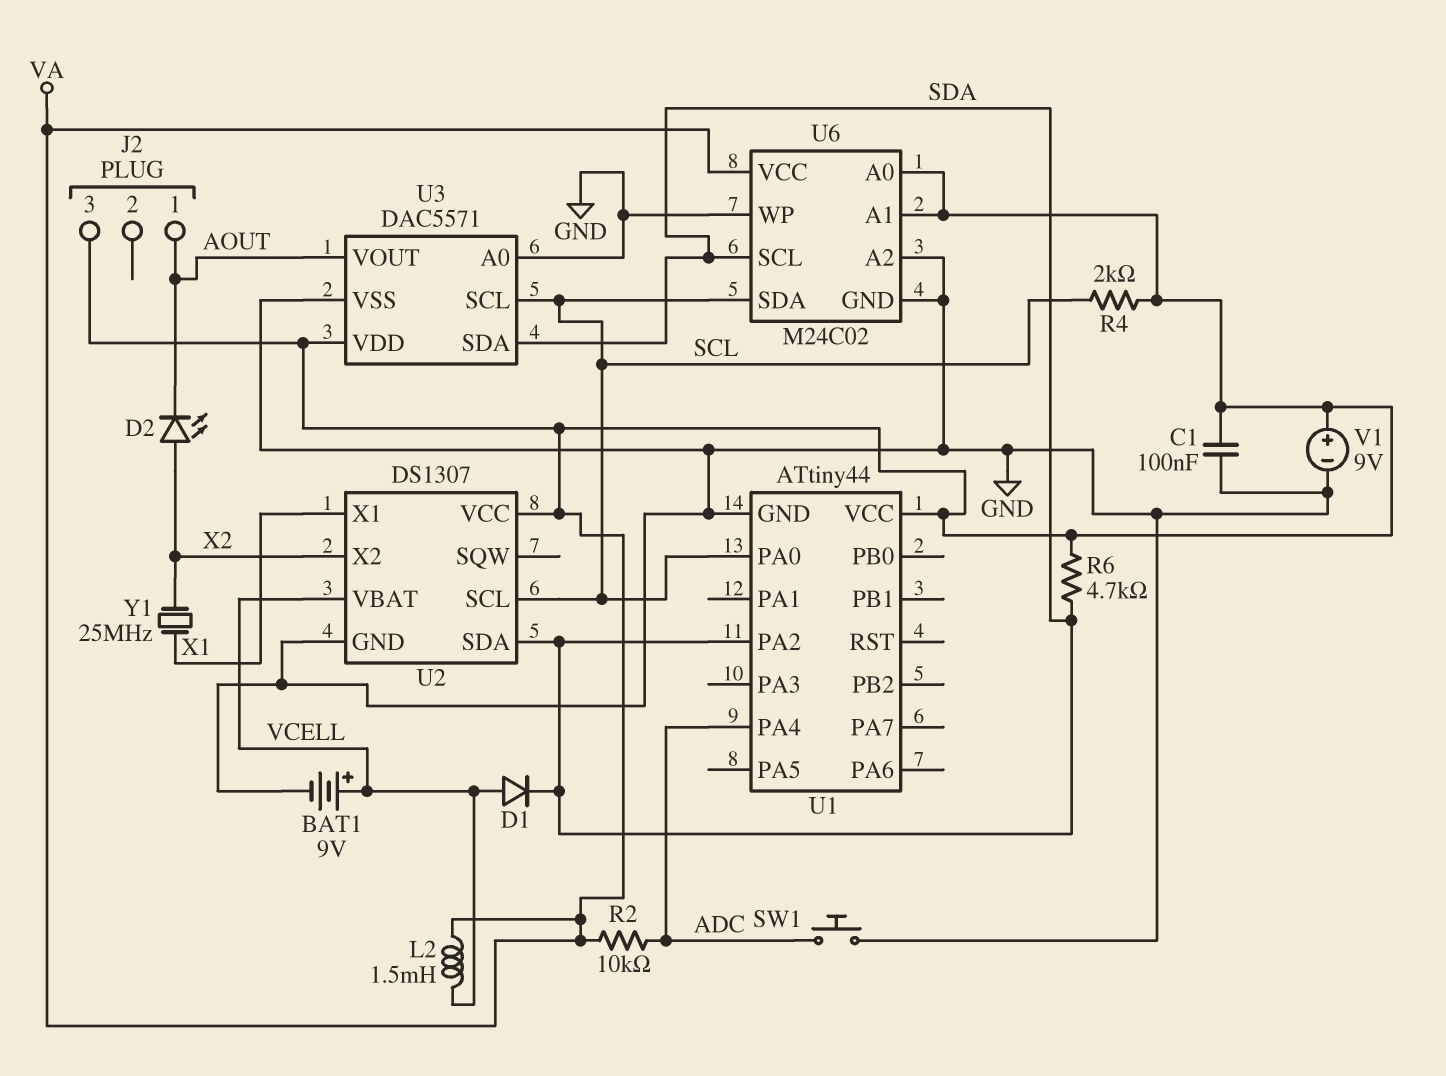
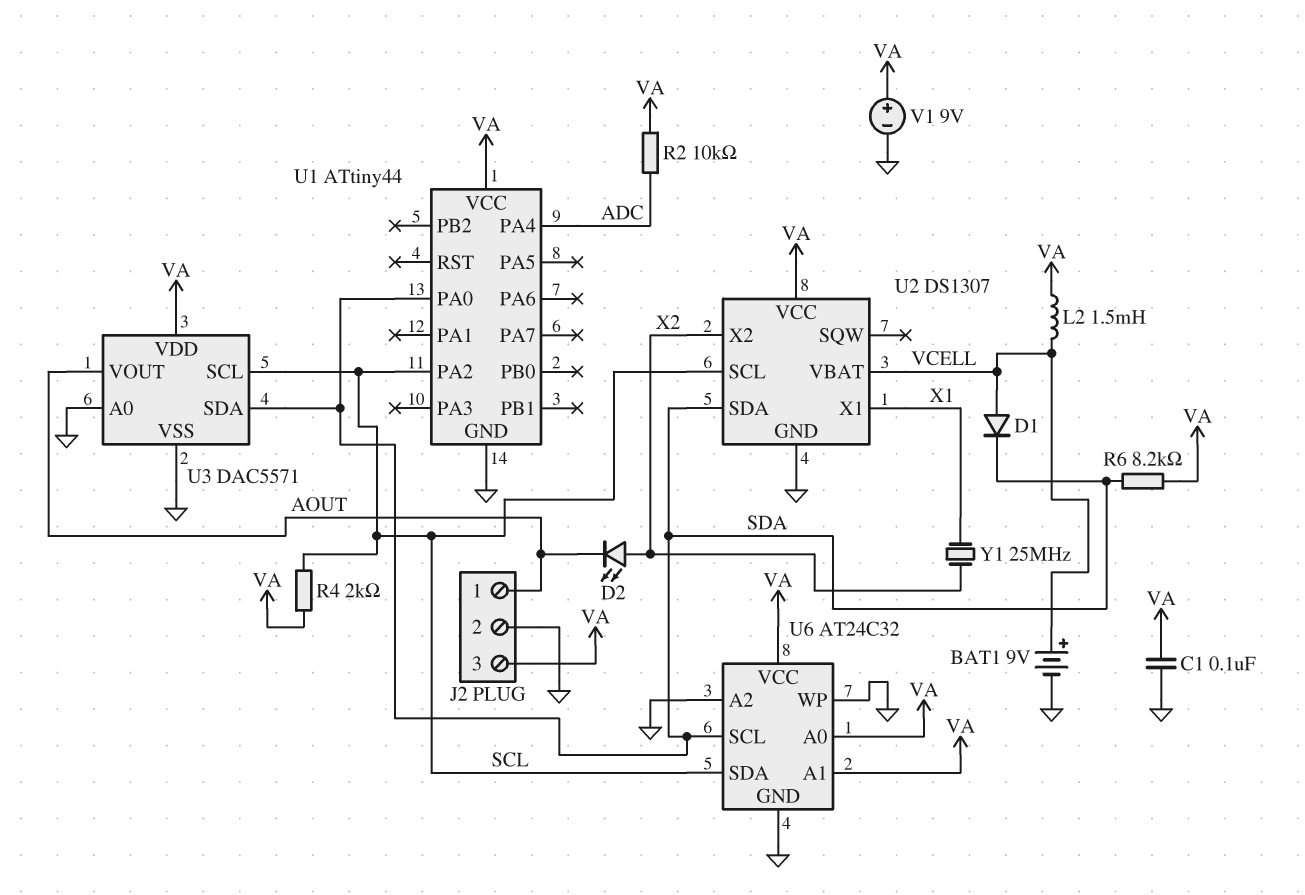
J2 pin 2: none -> GND
R6: 4.7k (SDA, VA) -> 8.2k (SDA, VA)
SW1: button (ADC, GND) -> none
U1 pin PA0: SCL -> SDA
U1 pin PA2: SDA -> SCL
U6: M24C02 -> AT24C32

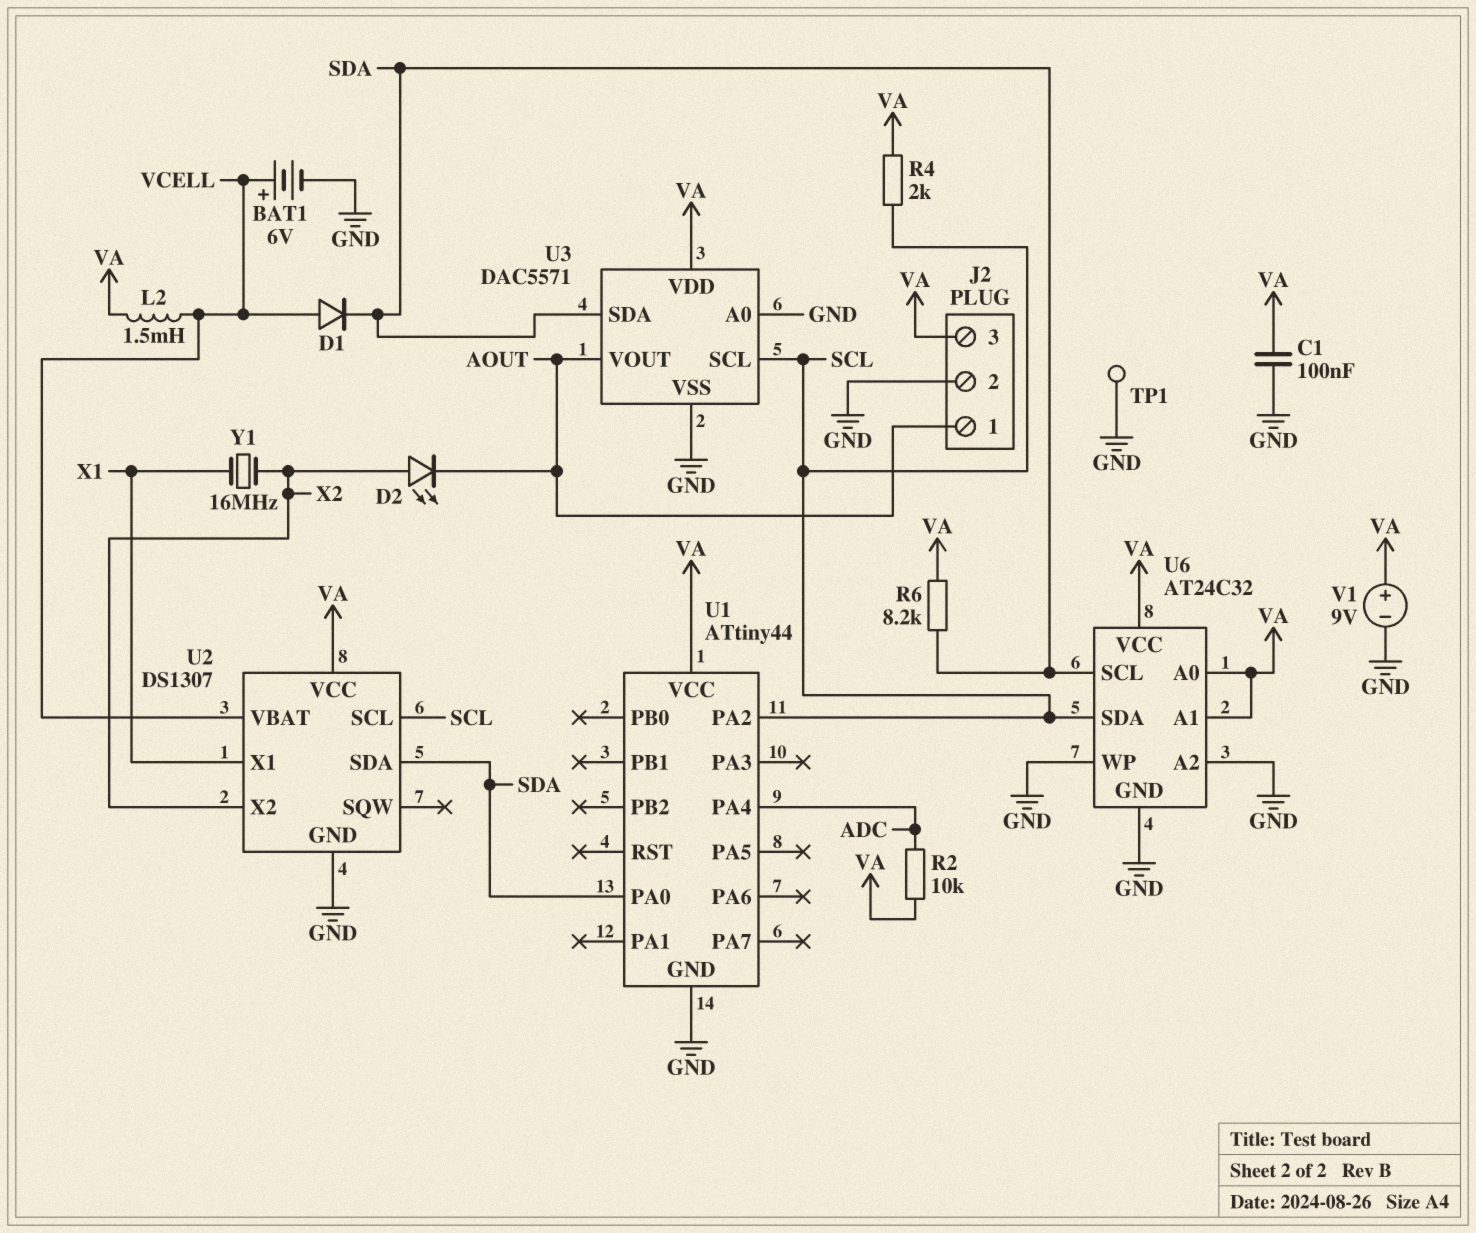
BAT1: 9V (plus VCELL, minus GND) -> 6V (plus VCELL, minus GND)
TP1: none -> test point (GND)
Y1: 25MHz (X1, X2) -> 16MHz (X1, X2)

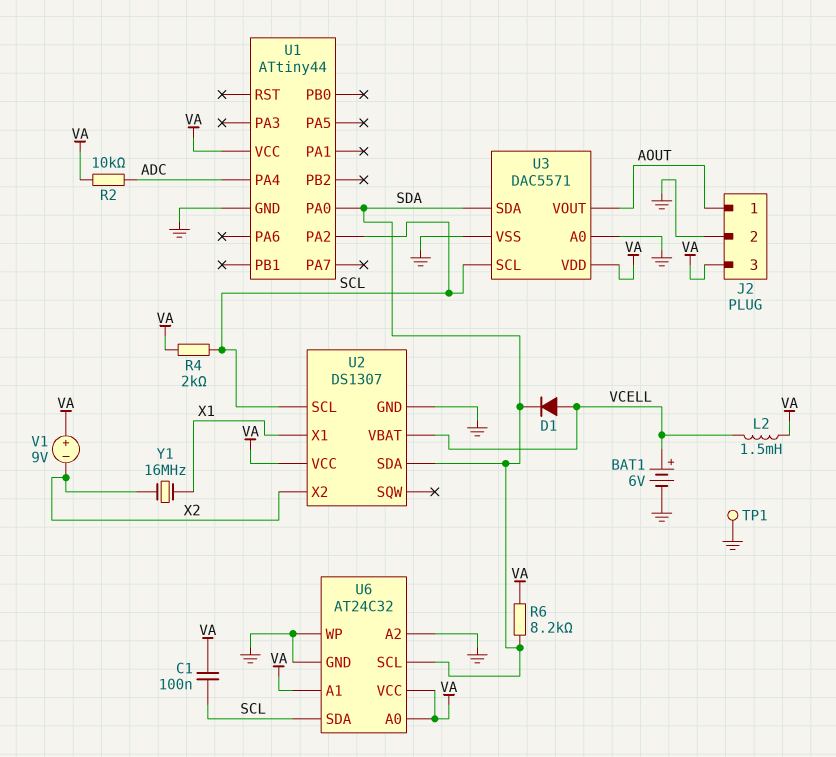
C1: 100nF (GND, VA) -> 100nF (SCL, VA)
D2: LED (A X2, K AOUT) -> none
V1: 9V (plus VA, minus GND) -> 9V (plus VA, minus X2)

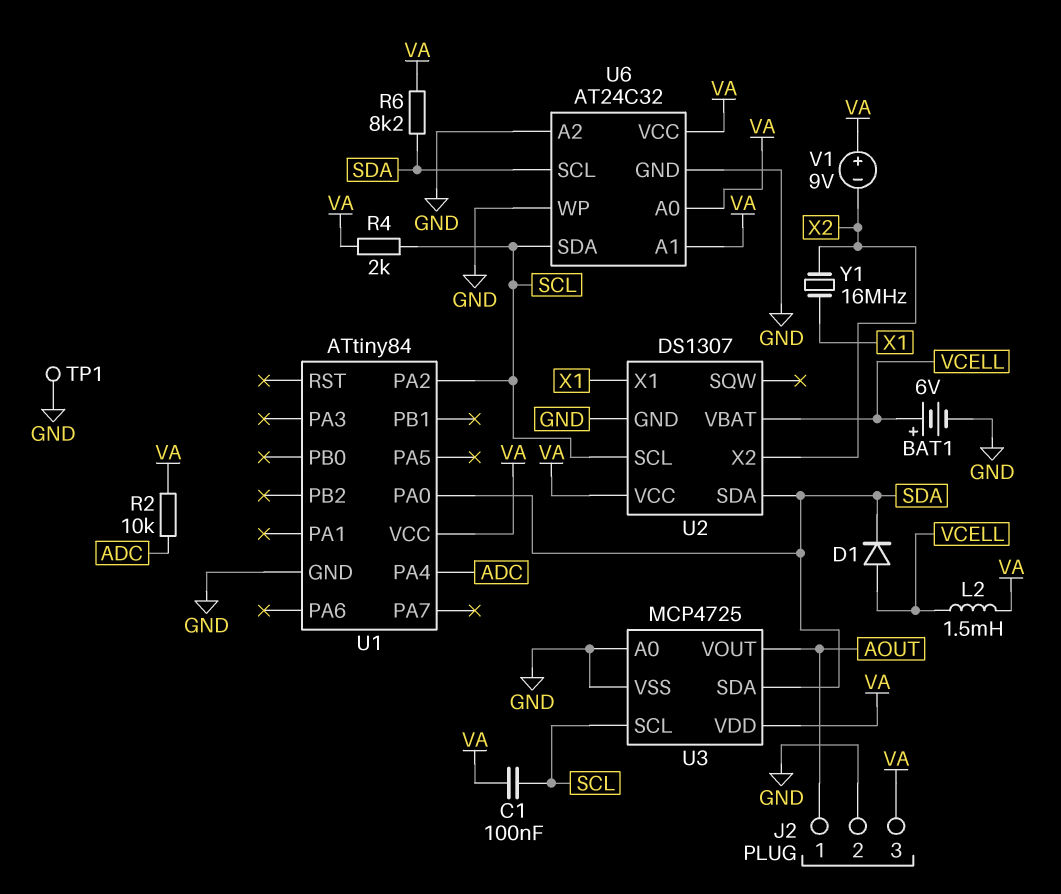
U1: ATtiny44 -> ATtiny84
U3: DAC5571 -> MCP4725

